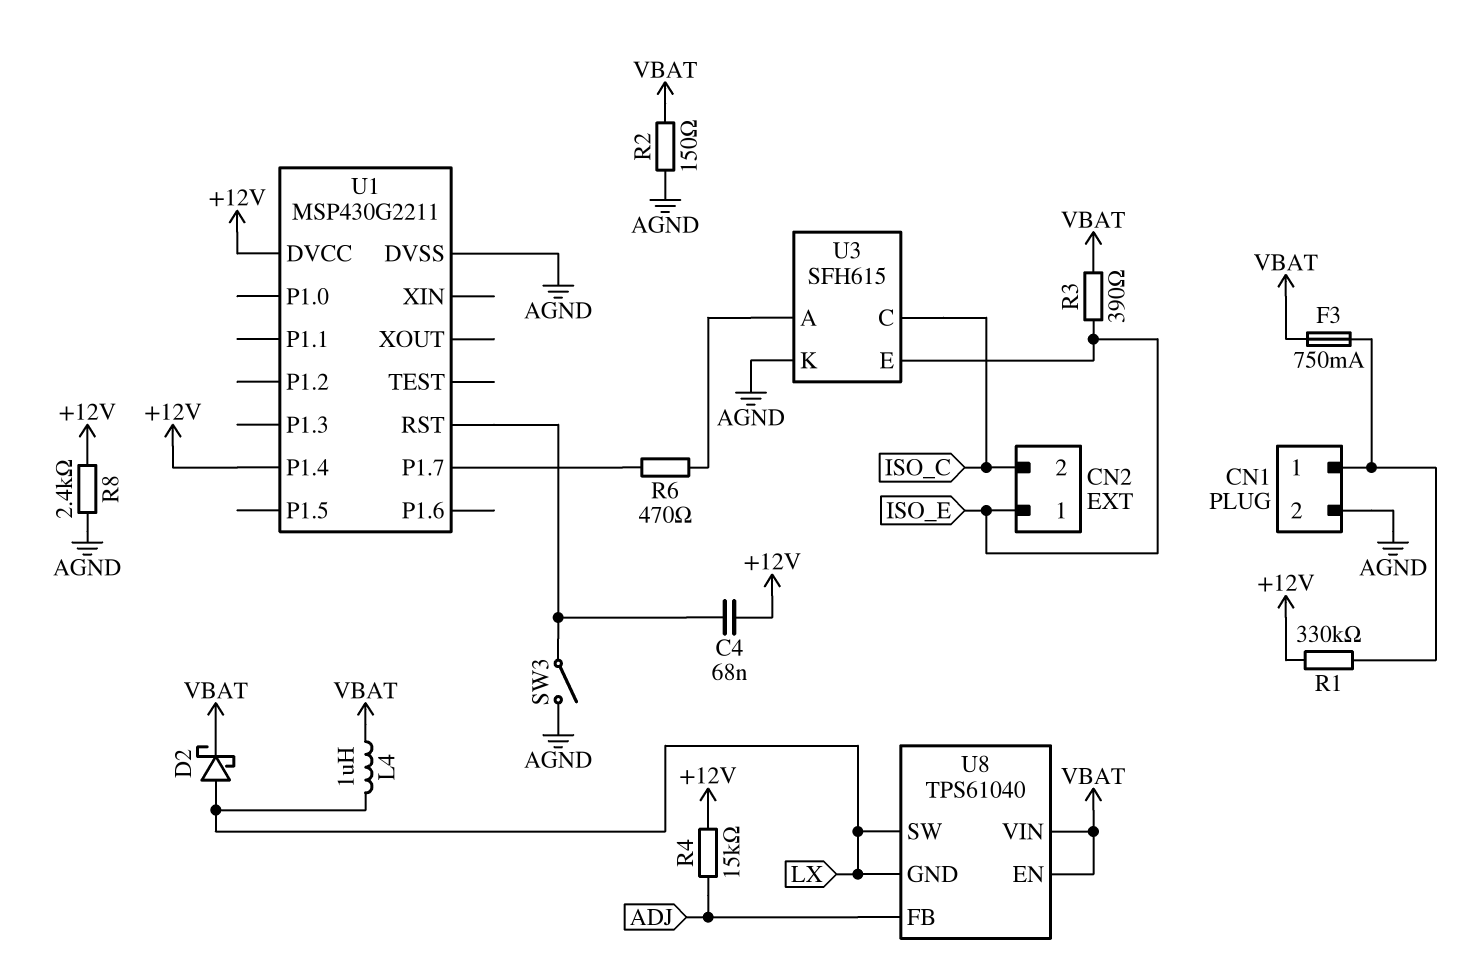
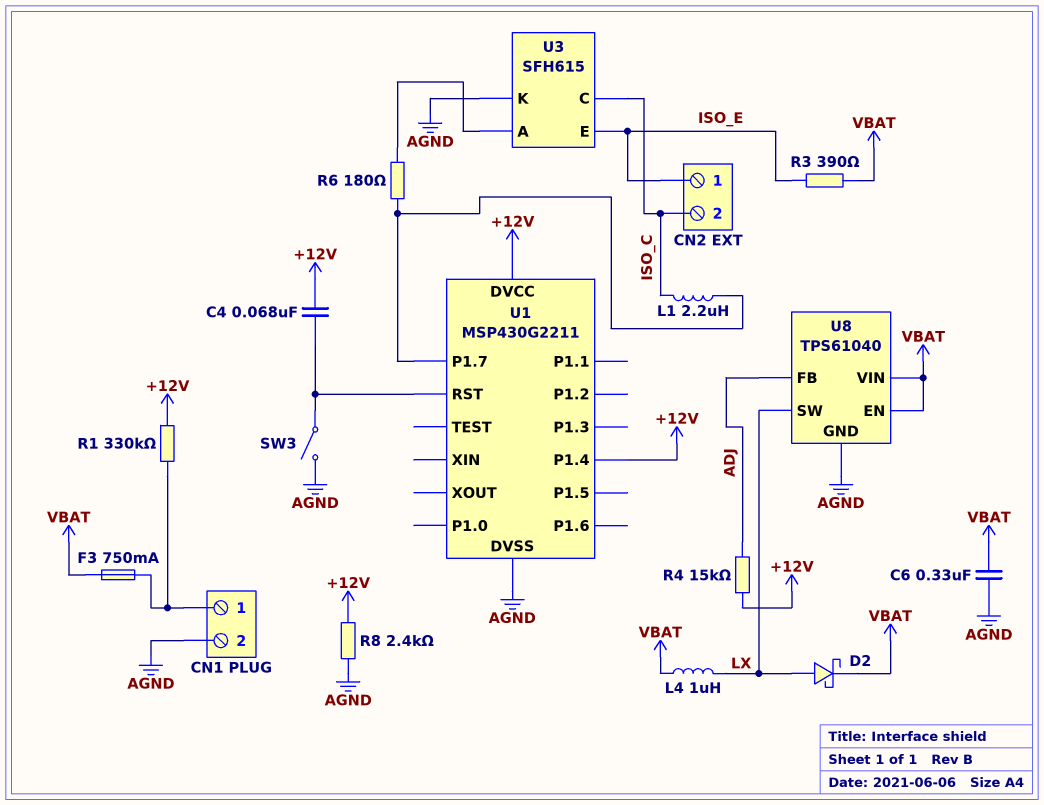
C6: none -> 330nF (AGND, VBAT)
L1: none -> 2.2uH (ISO_C, U1/P1.7)
R2: 150 (AGND, VBAT) -> none
R6: 470 (U1/P1.7, U3/A) -> 180 (U1/P1.7, U3/A)
U8 pin GND: LX -> AGND

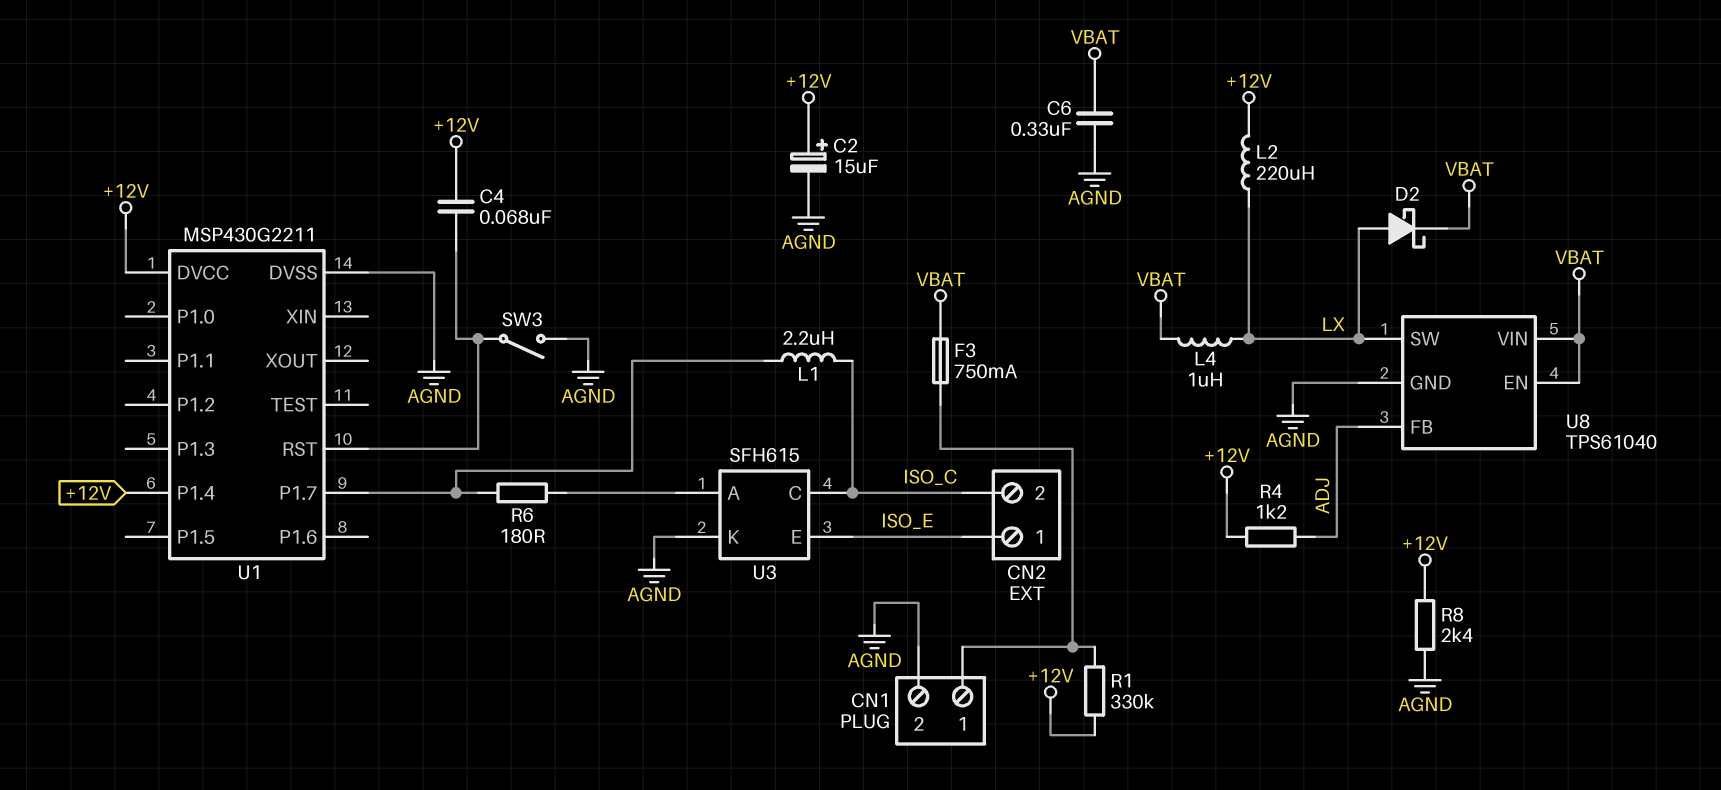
C2: none -> 15uF (plus +12V, minus AGND)
L2: none -> 220uH (+12V, LX)
R3: 390 (ISO_E, VBAT) -> none
R4: 15k (+12V, ADJ) -> 1.2k (+12V, ADJ)

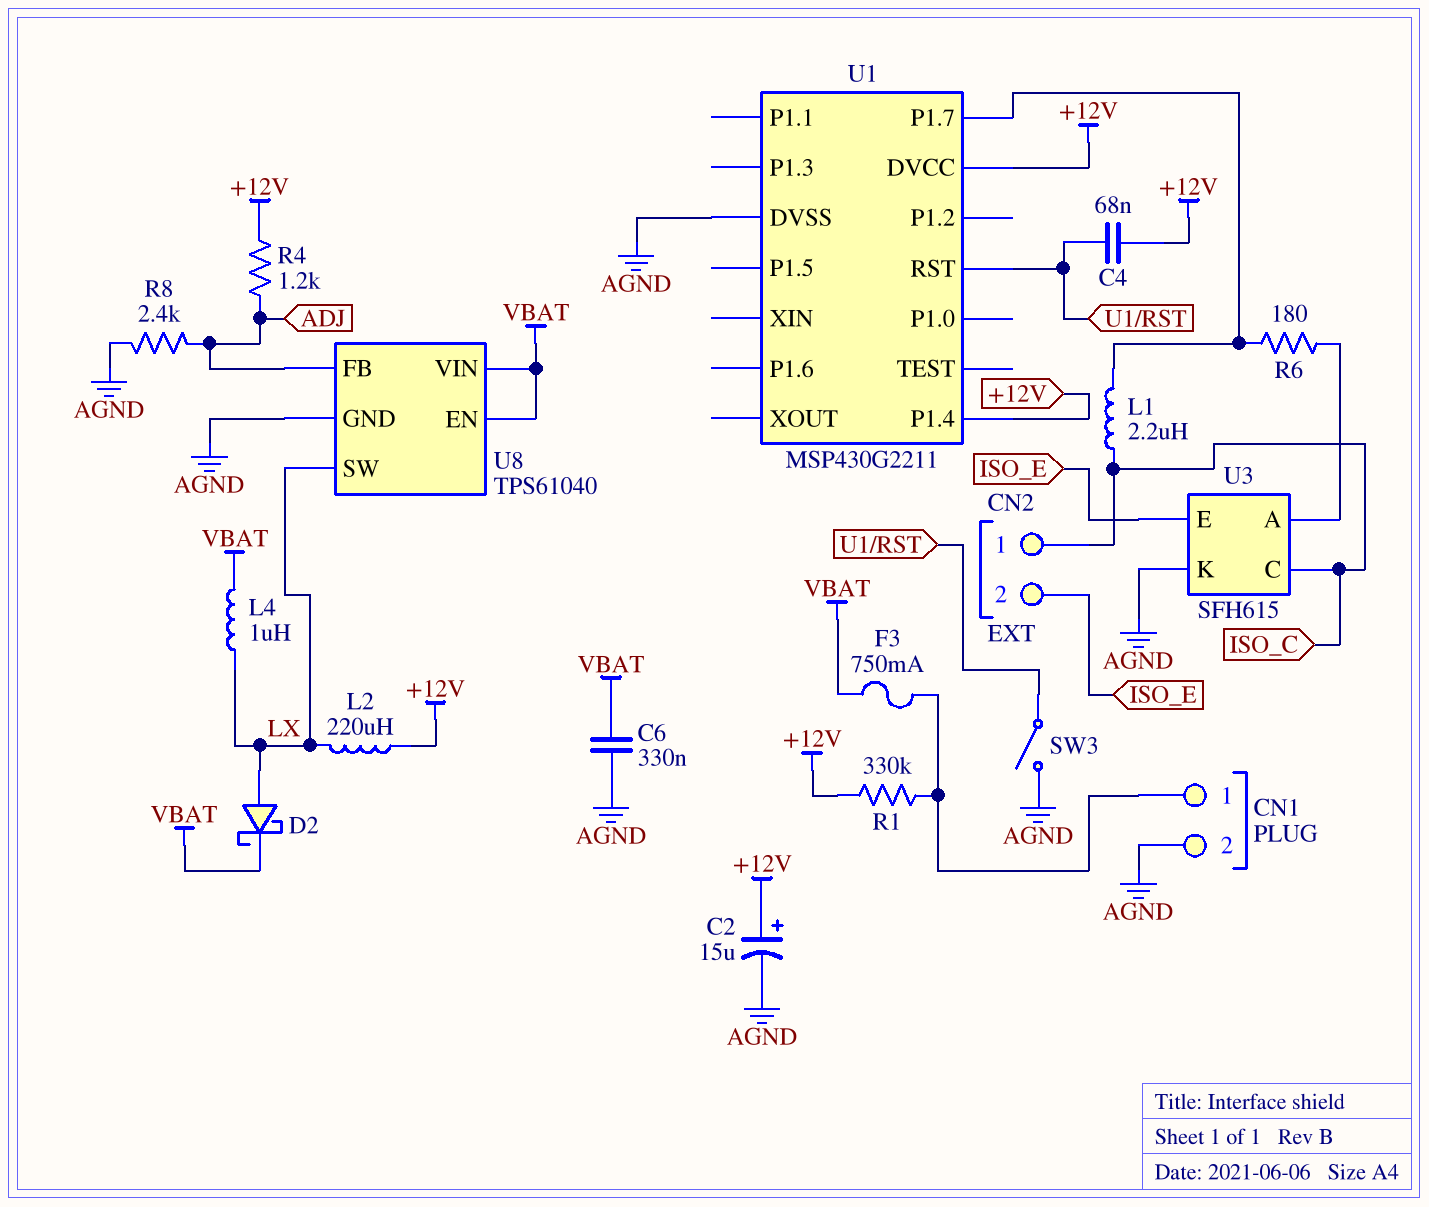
CN2 pin 1: ISO_E -> ISO_C
CN2 pin 2: ISO_C -> ISO_E
R8: 2.4k (+12V, AGND) -> 2.4k (ADJ, AGND)

